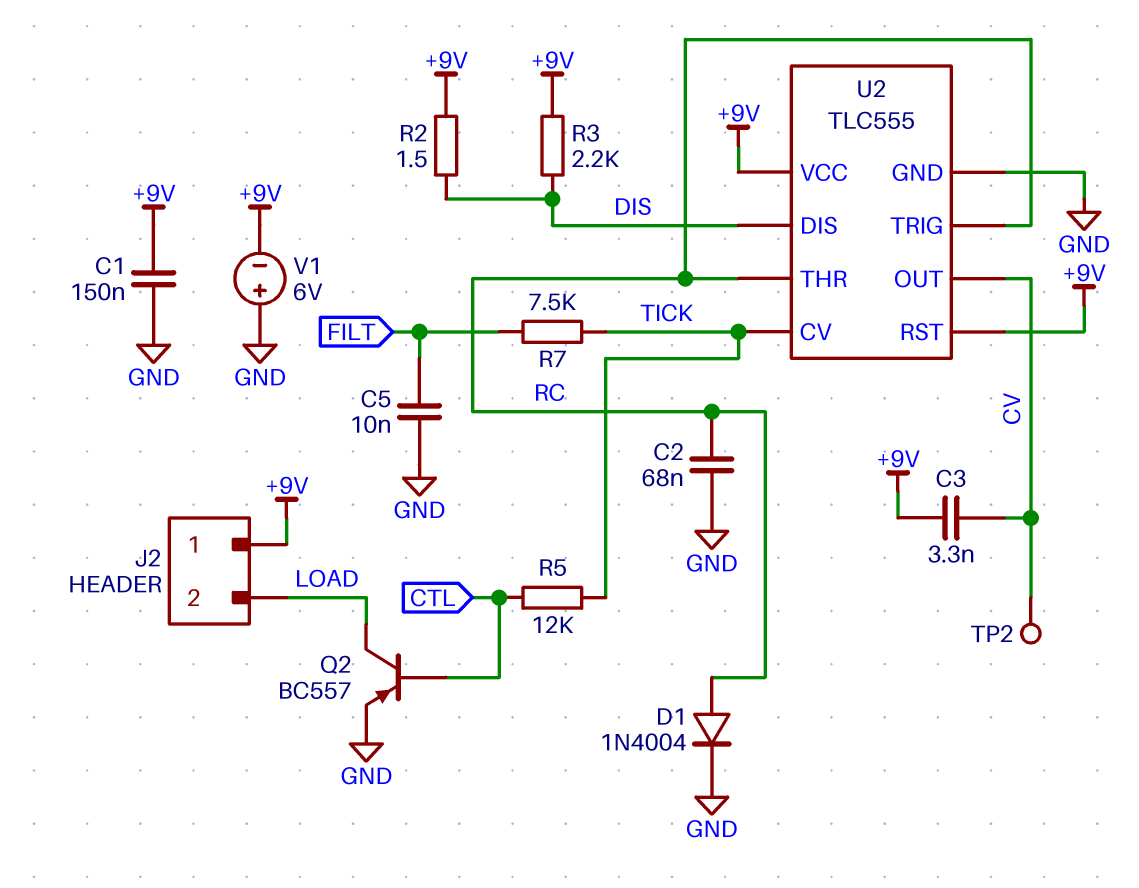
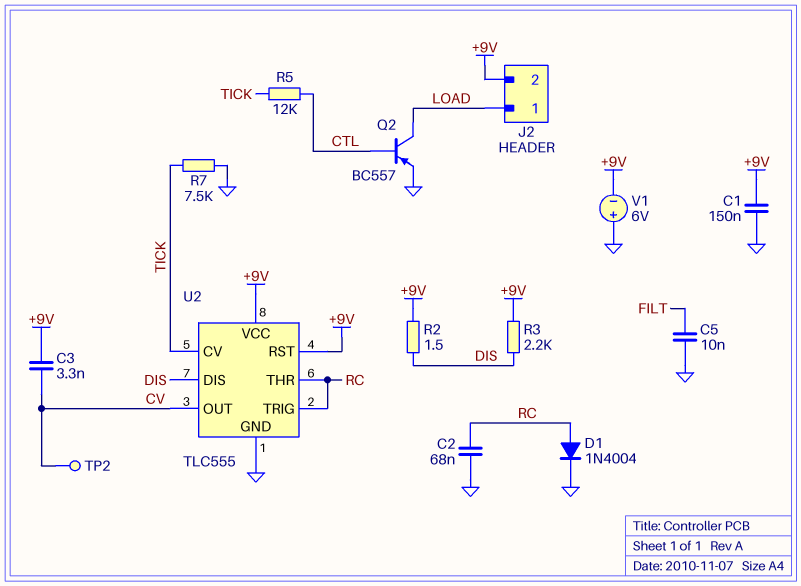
J2 pin 1: +9V -> LOAD
J2 pin 2: LOAD -> +9V
R7: 7.5k (FILT, TICK) -> 7.5k (GND, TICK)

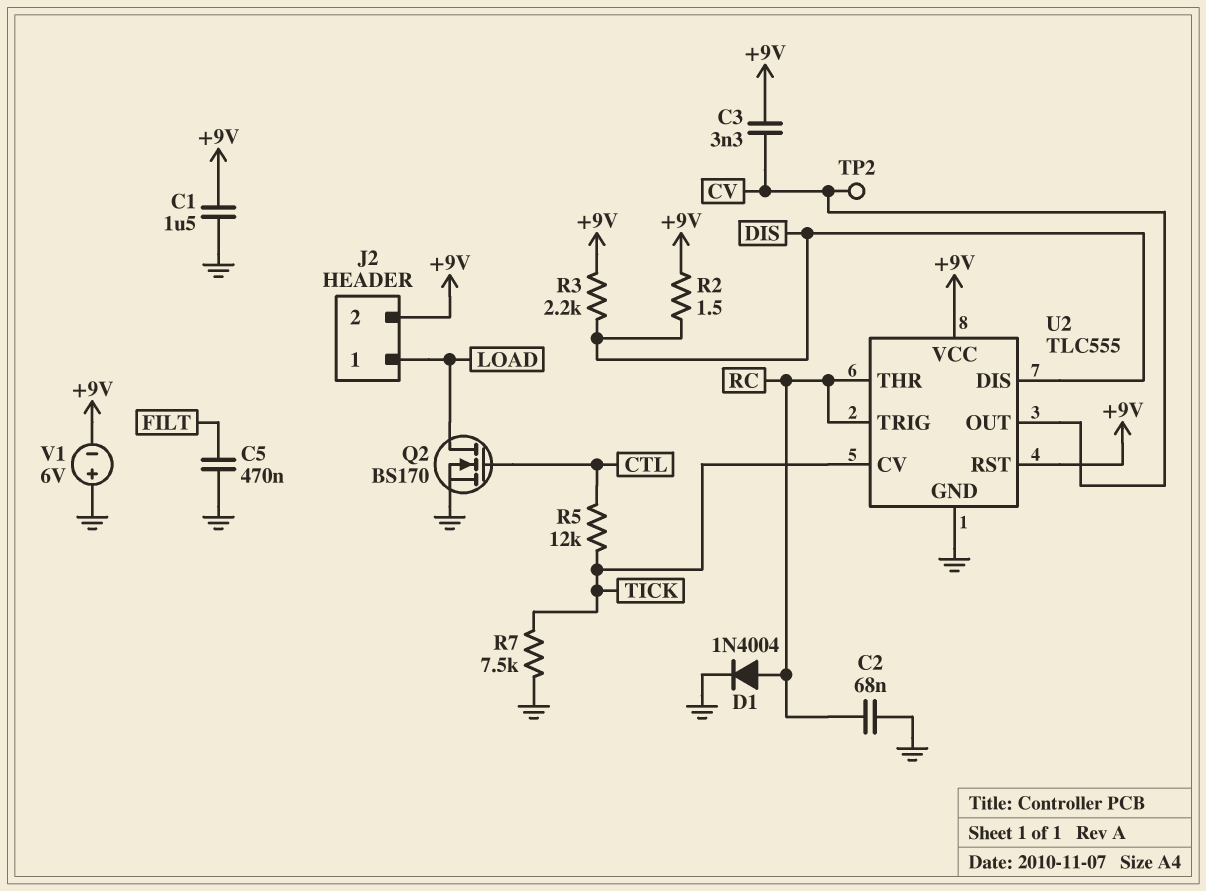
C1: 150nF (+9V, GND) -> 1.5uF (+9V, GND)
C5: 10nF (FILT, GND) -> 470nF (FILT, GND)
Q2: PNP BC557 (B CTL, C LOAD, E GND) -> NMOS BS170 (G CTL, D LOAD, S GND)

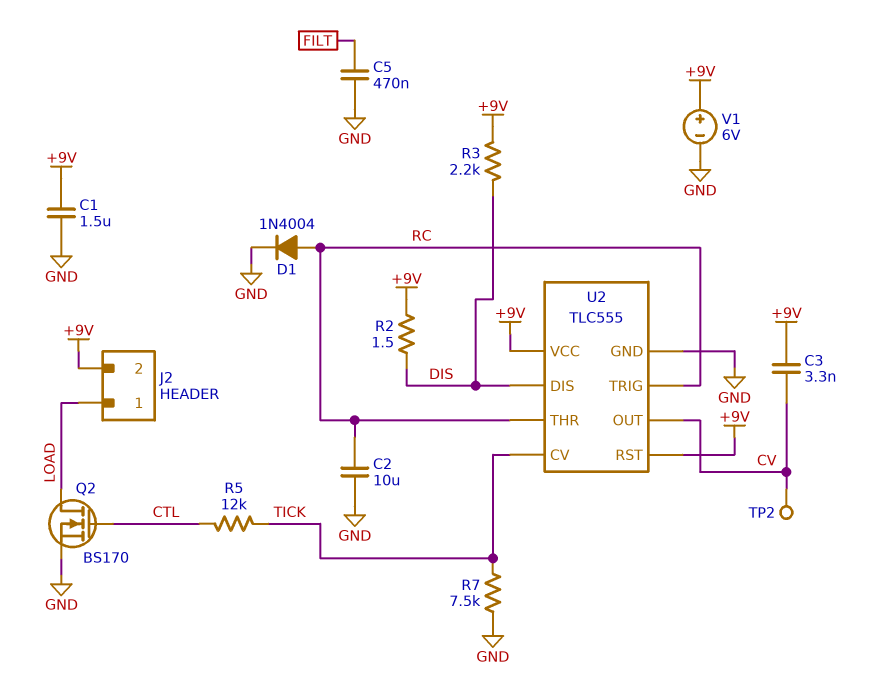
C2: 68nF (GND, RC) -> 10uF (GND, RC)
V1: 6V (plus GND, minus +9V) -> 6V (plus +9V, minus GND)

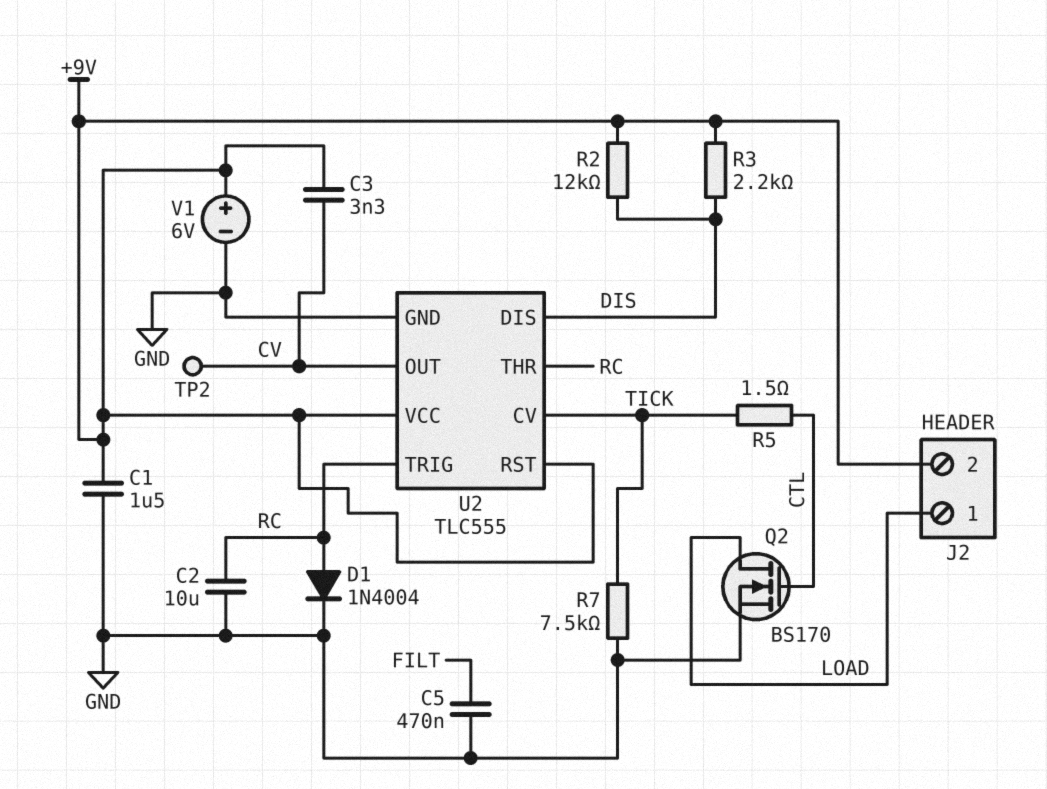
R2: 1.5 (+9V, DIS) -> 12k (+9V, DIS)
R5: 12k (CTL, TICK) -> 1.5 (CTL, TICK)

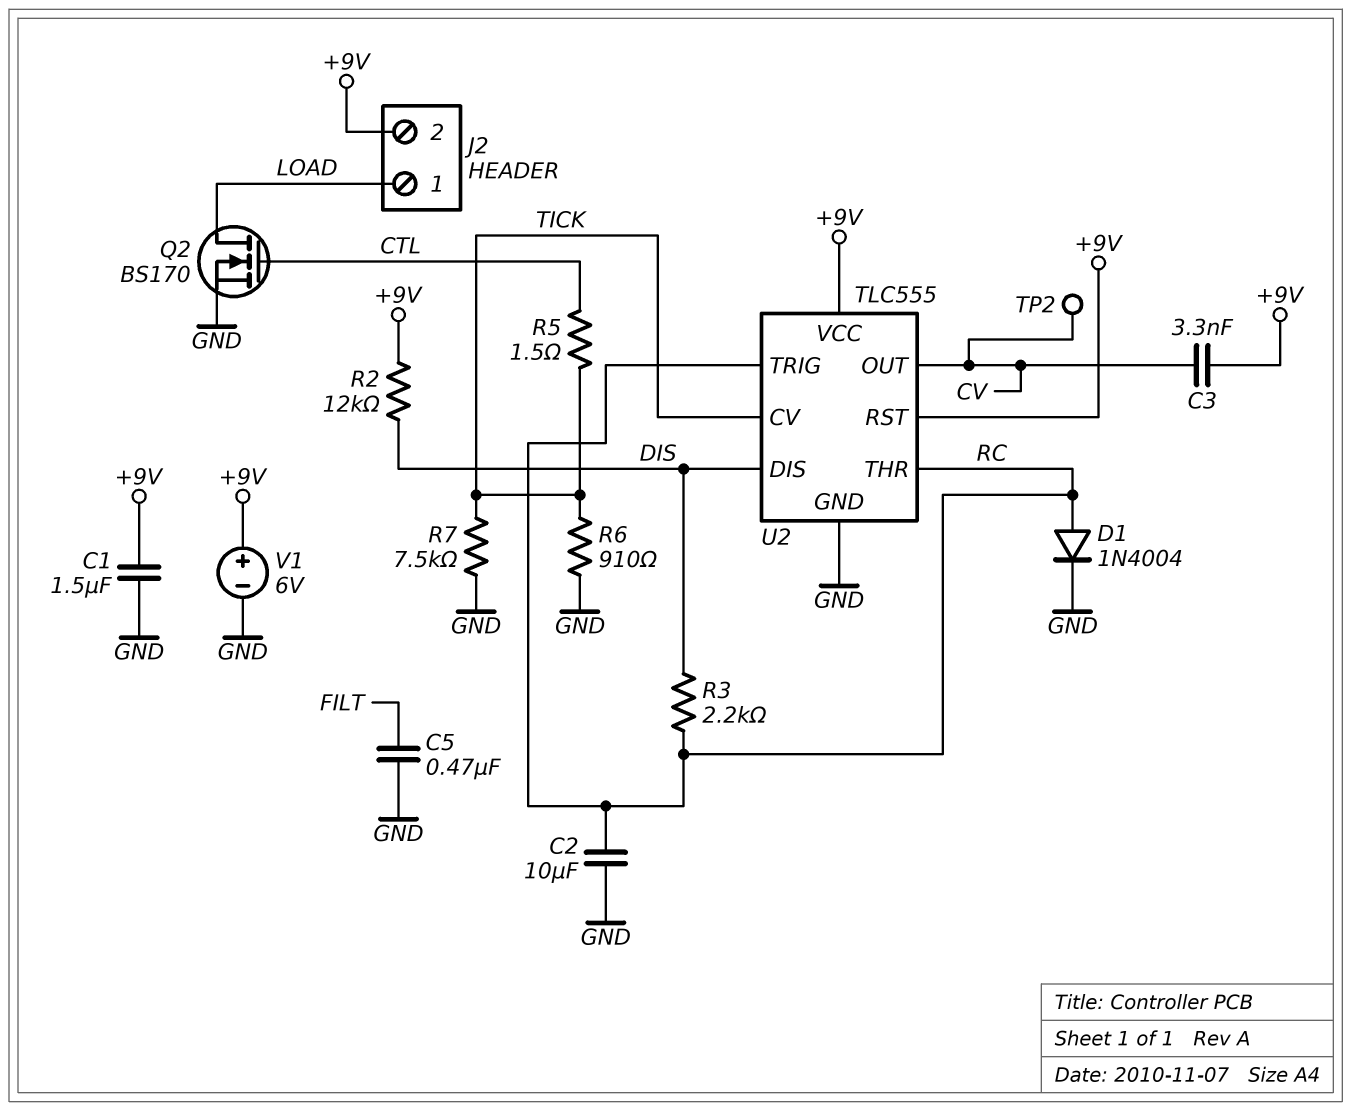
R3: 2.2k (+9V, DIS) -> 2.2k (DIS, RC)
R6: none -> 910 (GND, TICK)

